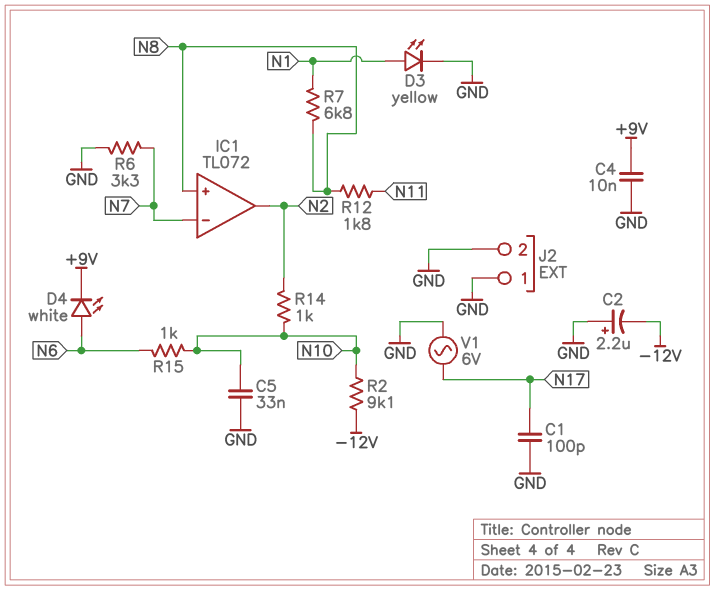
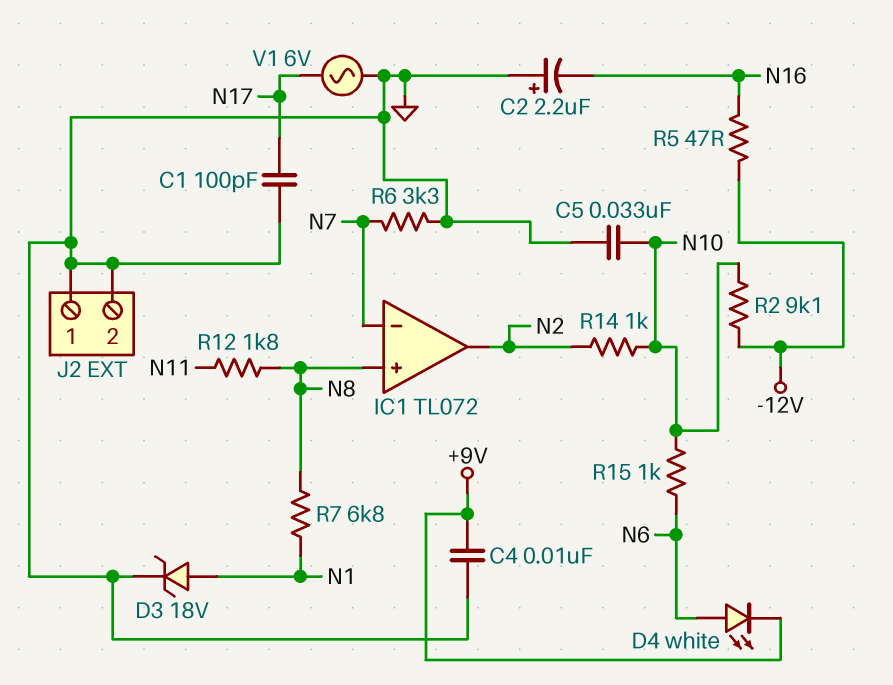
C2: 2.2uF (plus GND, minus -12V) -> 2.2uF (plus GND, minus N16)
D3: LED yellow (A N1, K GND) -> zener 18V (A N1, K GND)
R5: none -> 47 (-12V, N16)

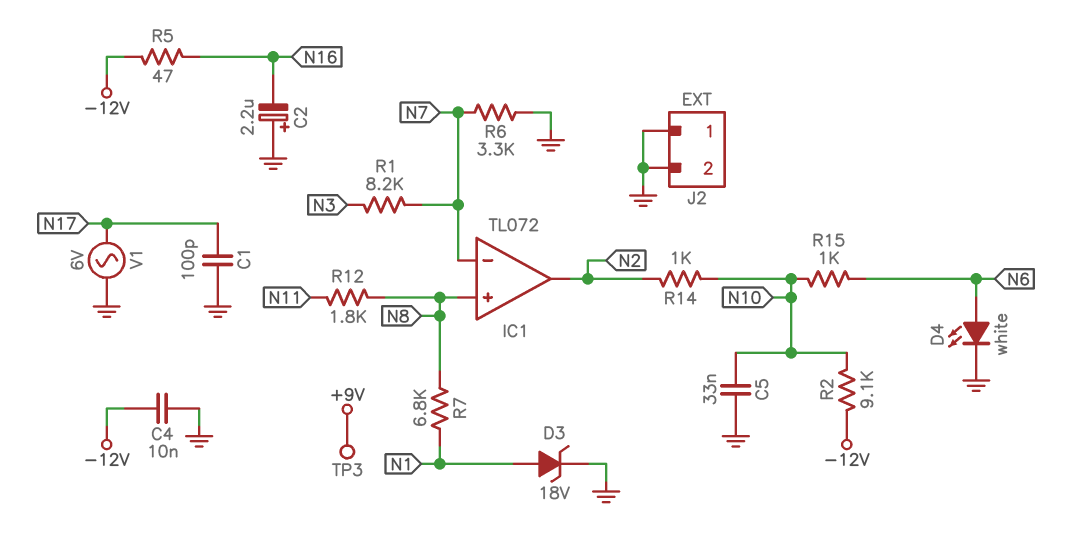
C4: 10nF (+9V, GND) -> 10nF (-12V, GND)
D4: LED white (A N6, K +9V) -> LED white (A N6, K GND)
R1: none -> 8.2k (N3, N7)
TP3: none -> test point (+9V)

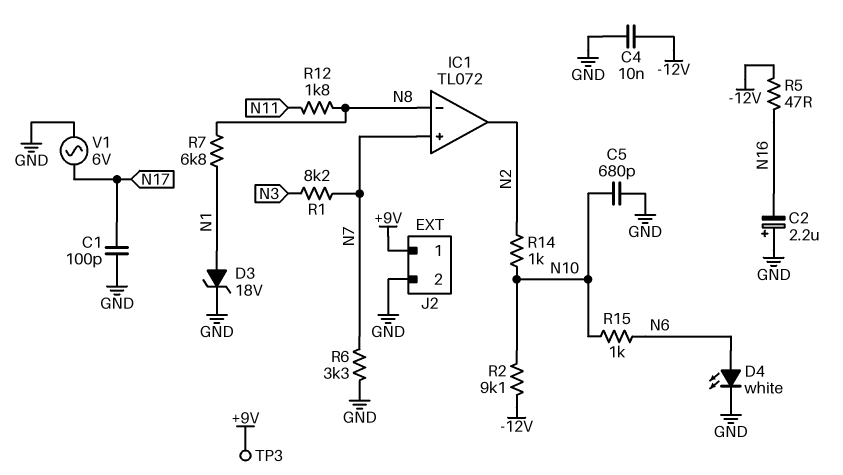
C5: 33nF (GND, N10) -> 680pF (GND, N10)
IC1 pin in+: N8 -> N7
IC1 pin in-: N7 -> N8
J2 pin 1: GND -> +9V

